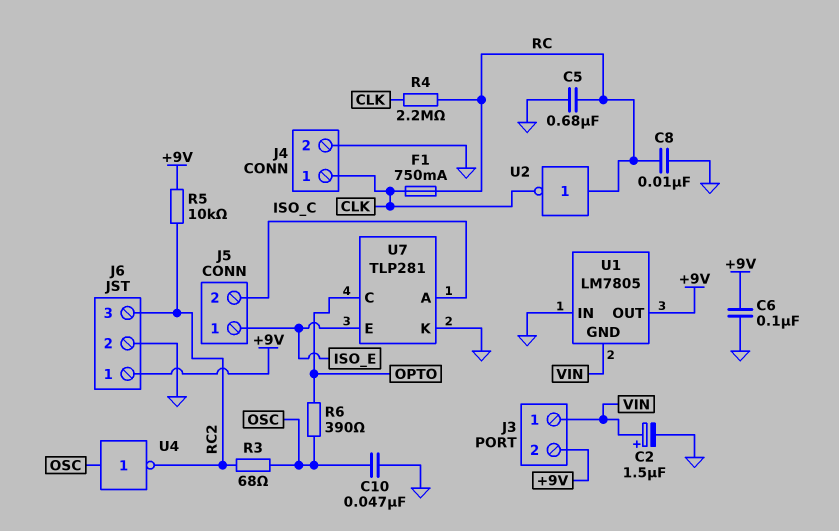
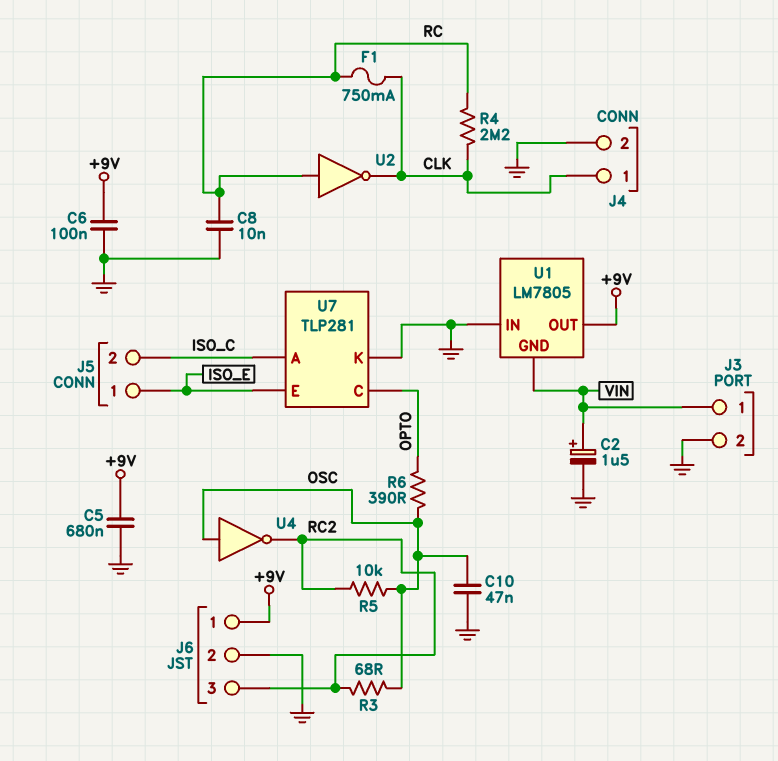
C5: 680nF (GND, RC) -> 680nF (+9V, GND)
J3 pin 2: +9V -> GND
R5: 10k (+9V, RC2) -> 10k (OSC, RC2)

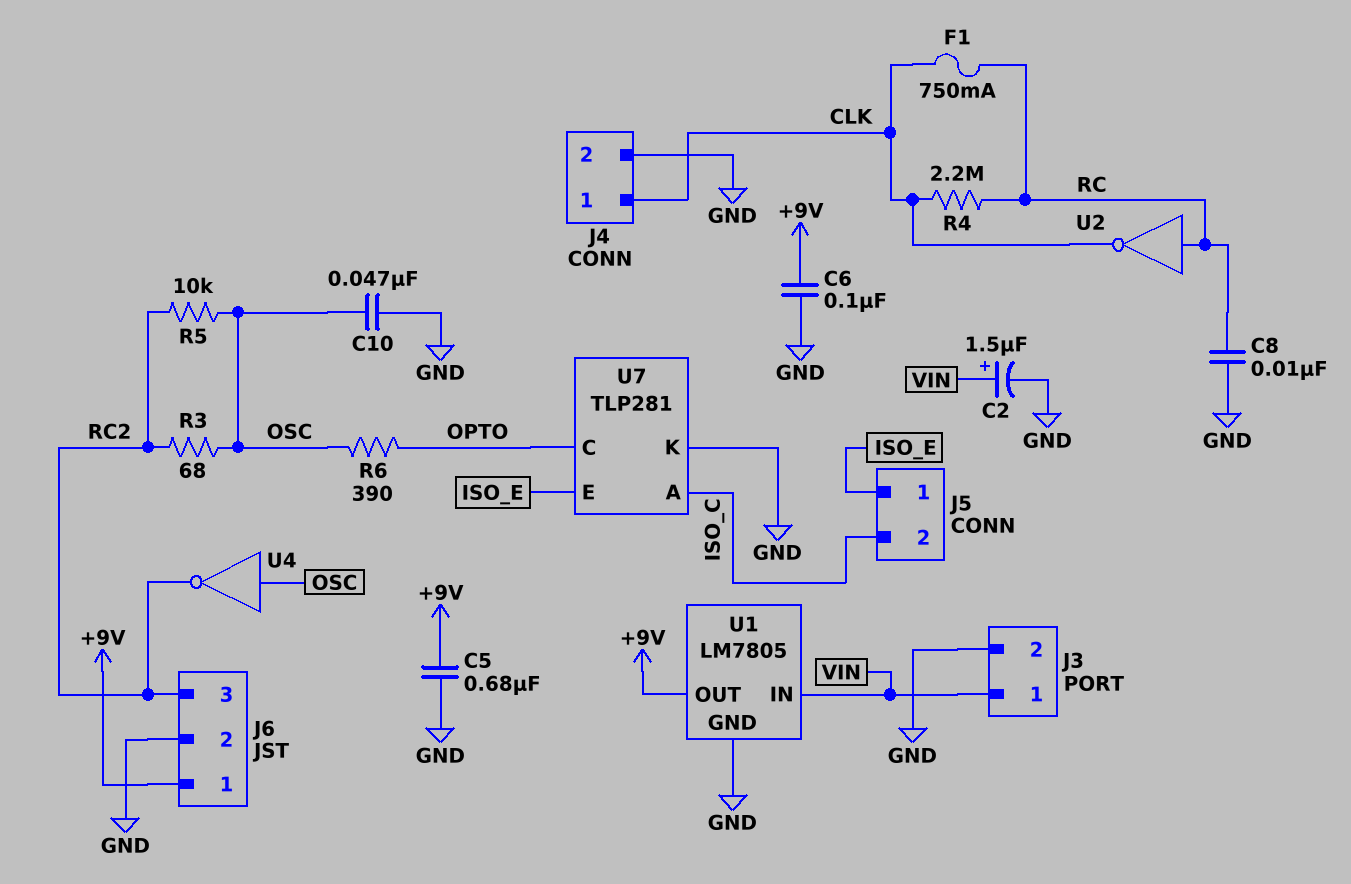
U1 pin GND: VIN -> GND
U1 pin IN: GND -> VIN

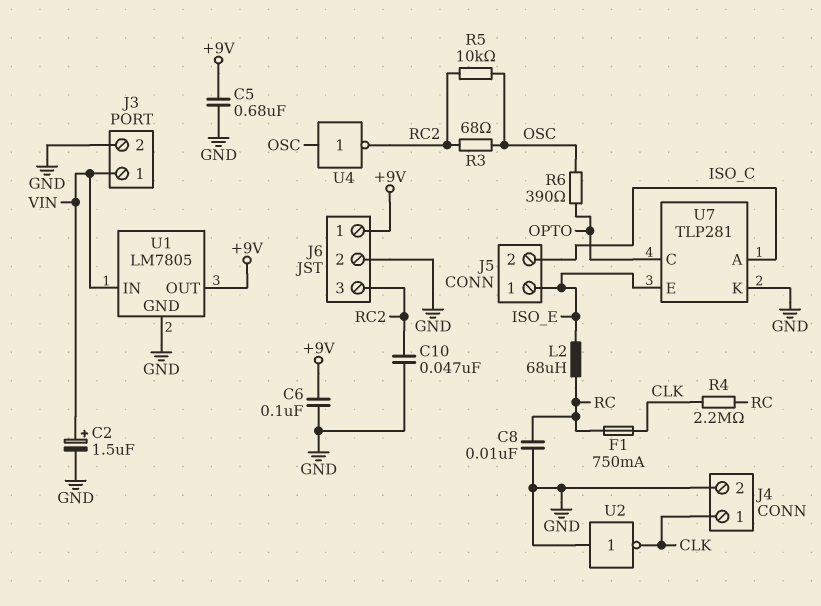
C10: 47nF (GND, OSC) -> 47nF (GND, RC2)
L2: none -> 68uH (ISO_E, RC)
U2: NOT (in RC, out CLK) -> NOT (in GND, out CLK)

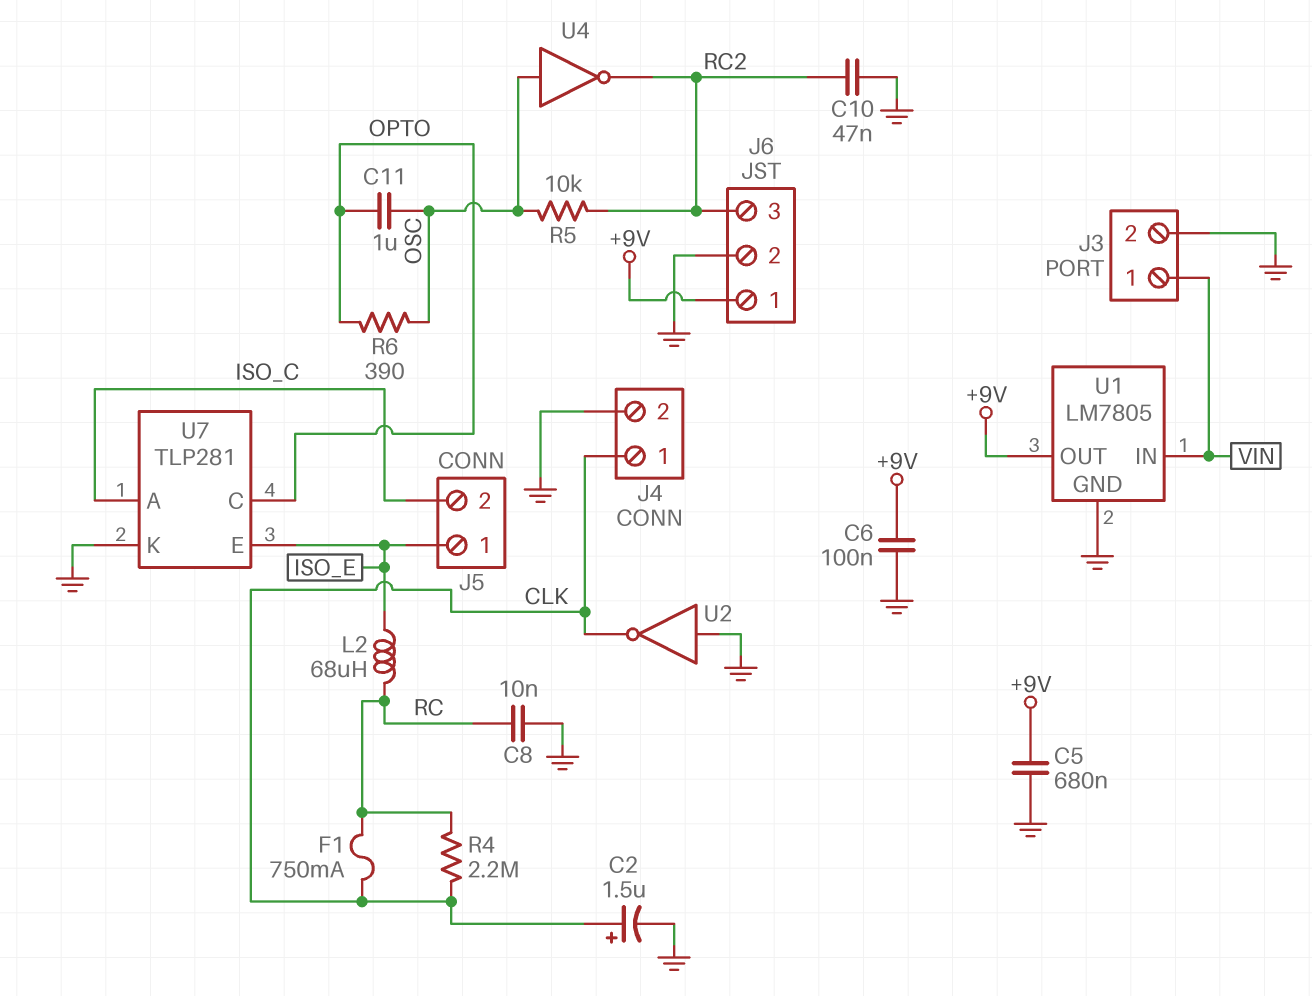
C2: 1.5uF (plus VIN, minus GND) -> 1.5uF (plus CLK, minus GND)
C11: none -> 1uF (OPTO, OSC)
R3: 68 (OSC, RC2) -> none

